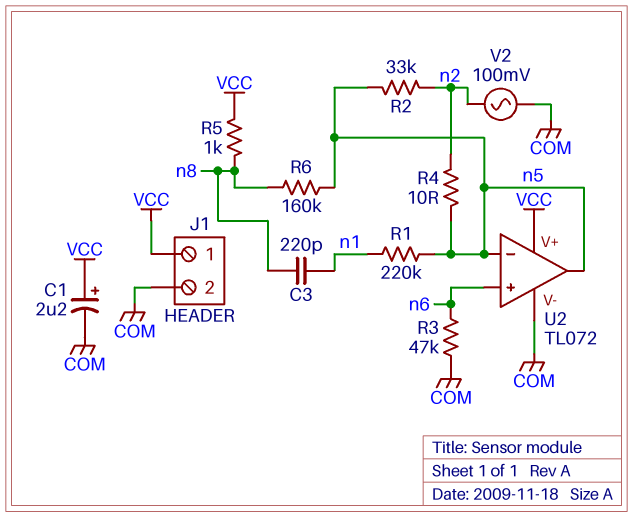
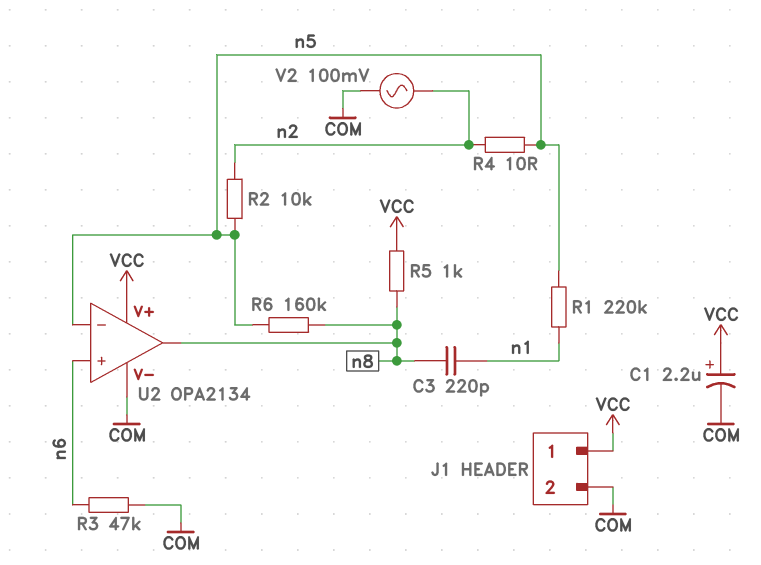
R2: 33k (n2, n5) -> 10k (n2, n5)
U2: TL072 -> OPA2134
U2 pin out: n5 -> n8

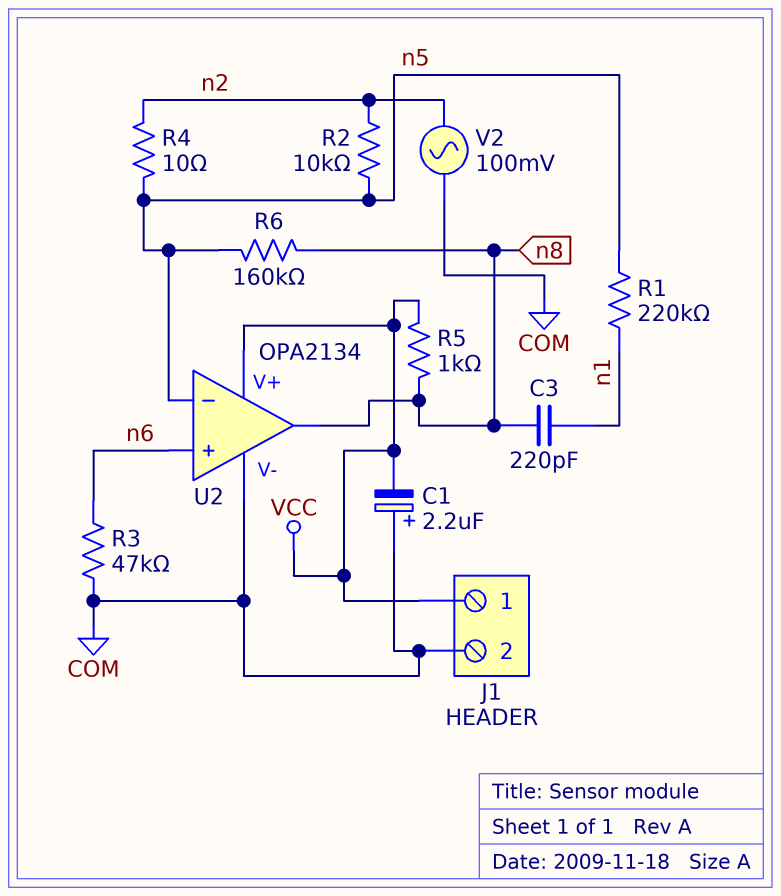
C1: 2.2uF (plus VCC, minus COM) -> 2.2uF (plus COM, minus VCC)

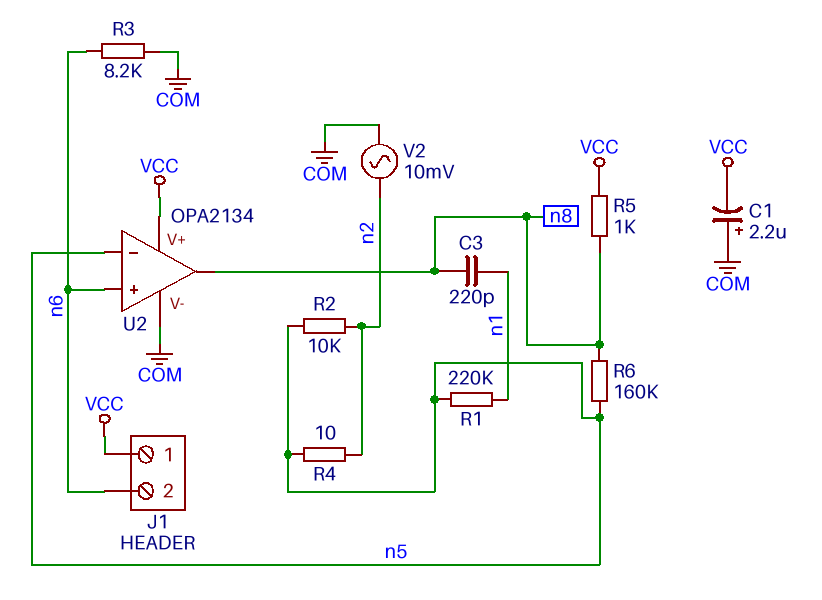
J1 pin 2: COM -> n6
R3: 47k (COM, n6) -> 8.2k (COM, n6)
V2: AC 100mV (COM, n2) -> AC 10mV (COM, n2)

